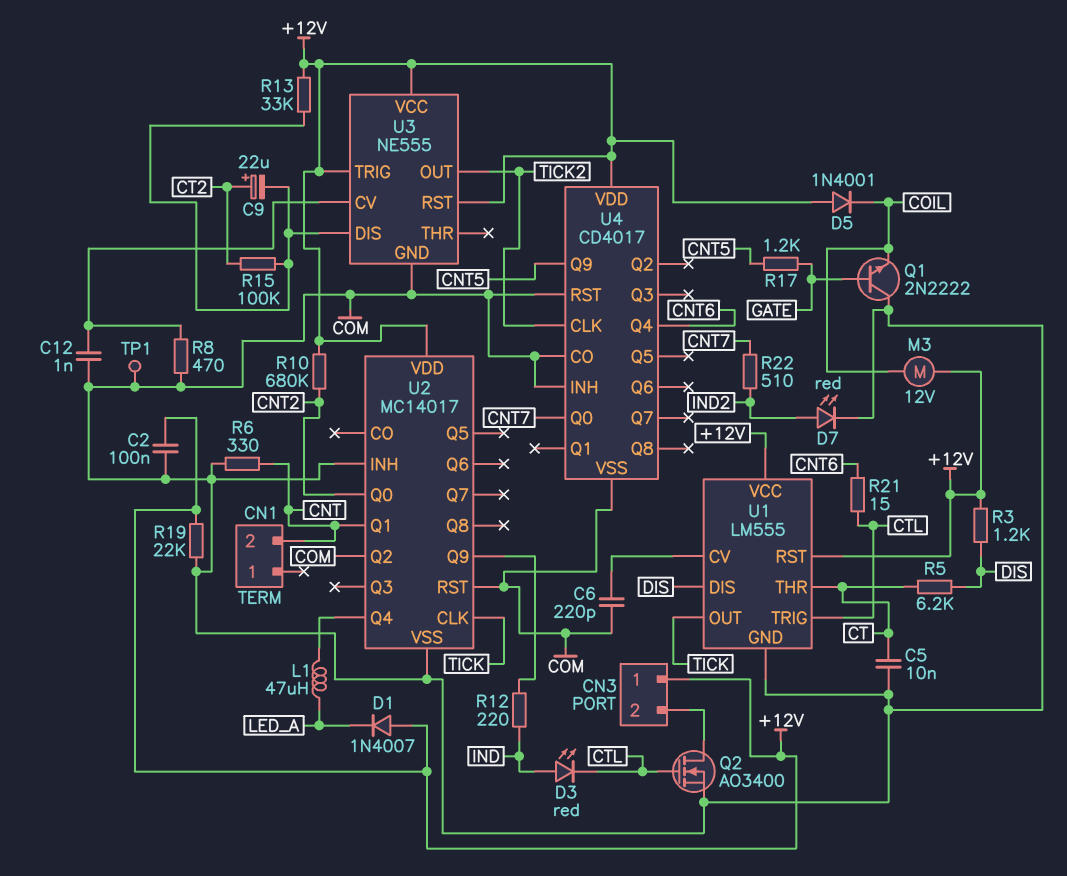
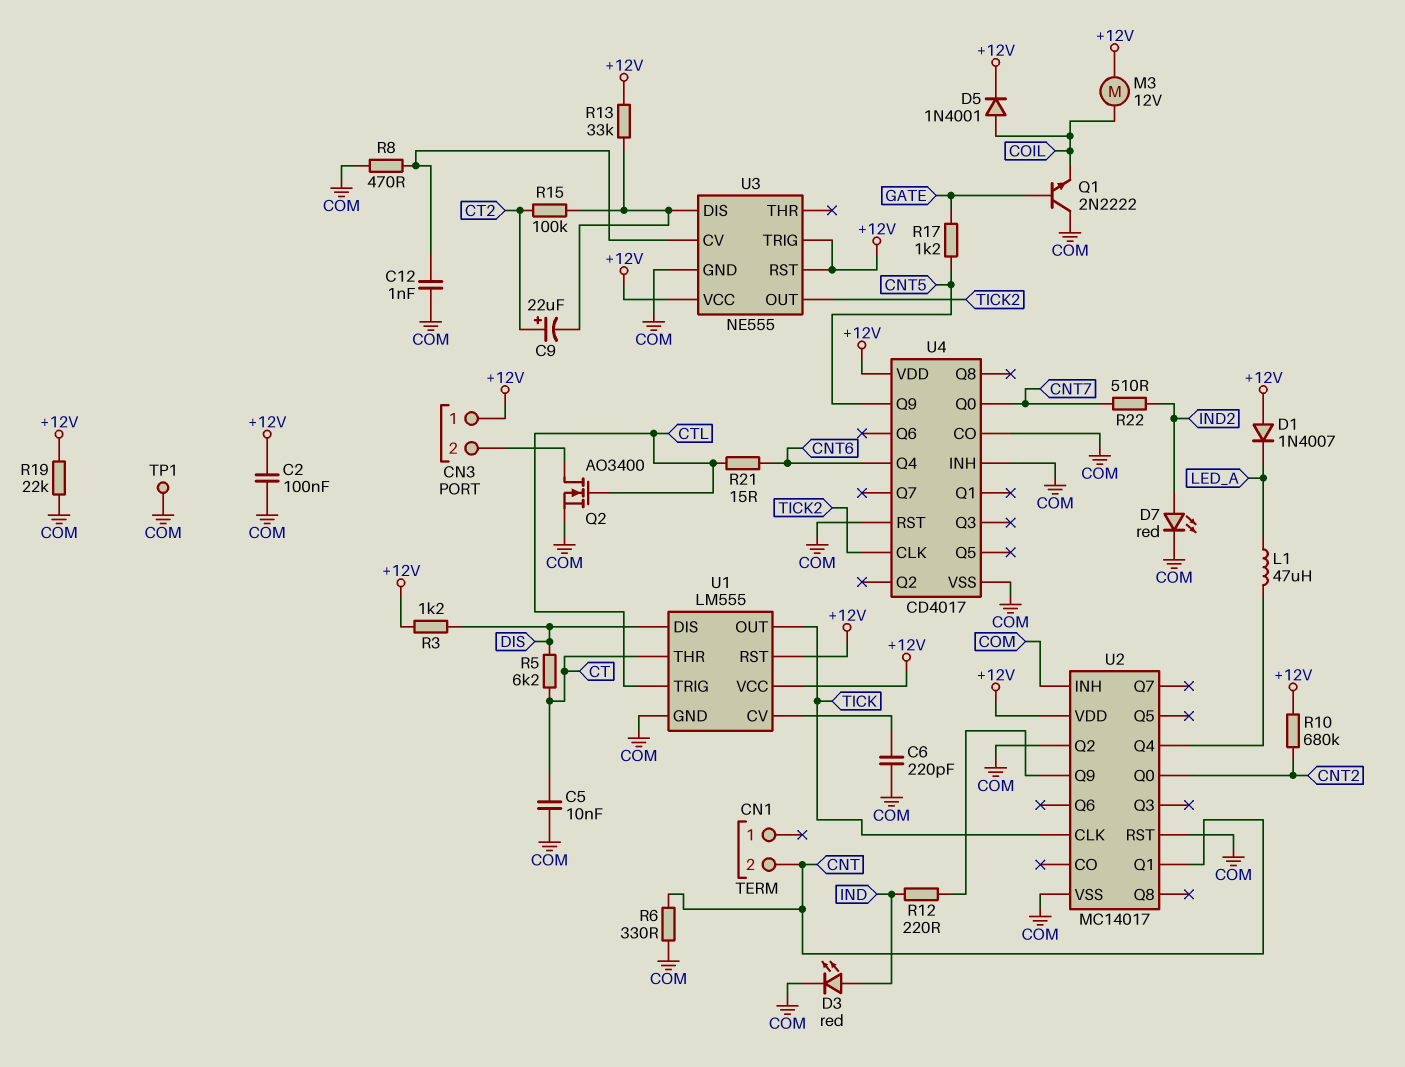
D3: LED red (A IND, K CTL) -> LED red (A IND, K COM)
D5: diode 1N4001 (A +12V, K COIL) -> diode 1N4001 (A COIL, K +12V)

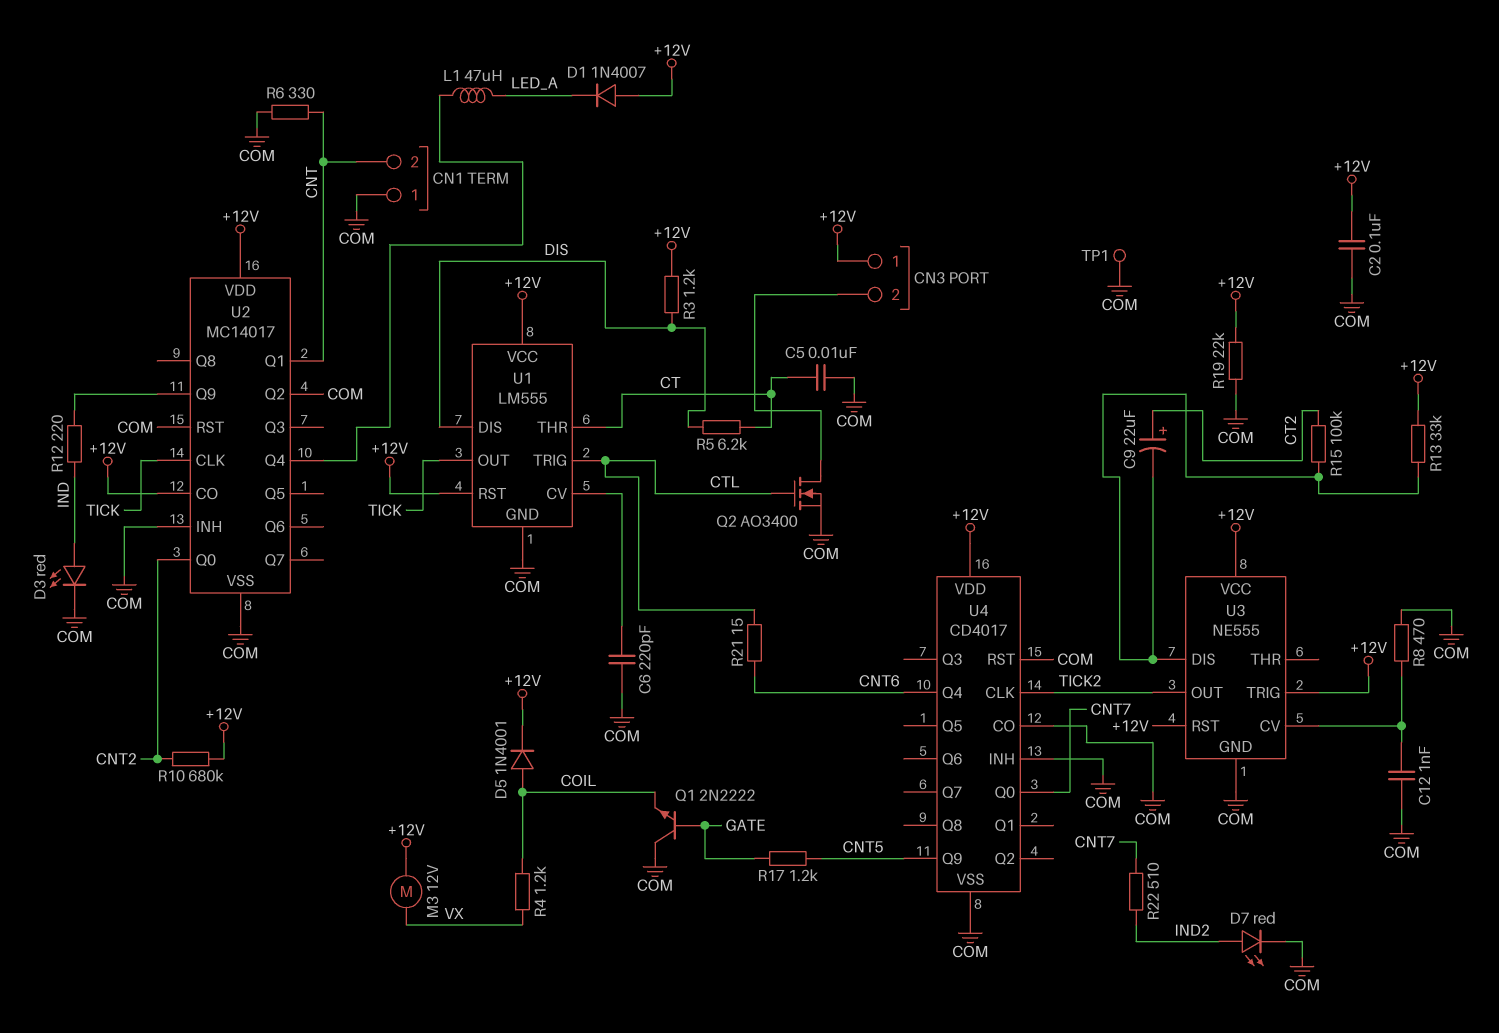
CN1 pin 1: none -> COM
M3: motor 12V (+12V, COIL) -> motor 12V (+12V, VX)
R4: none -> 1.2k (COIL, VX)
U2 pin CO: none -> +12V

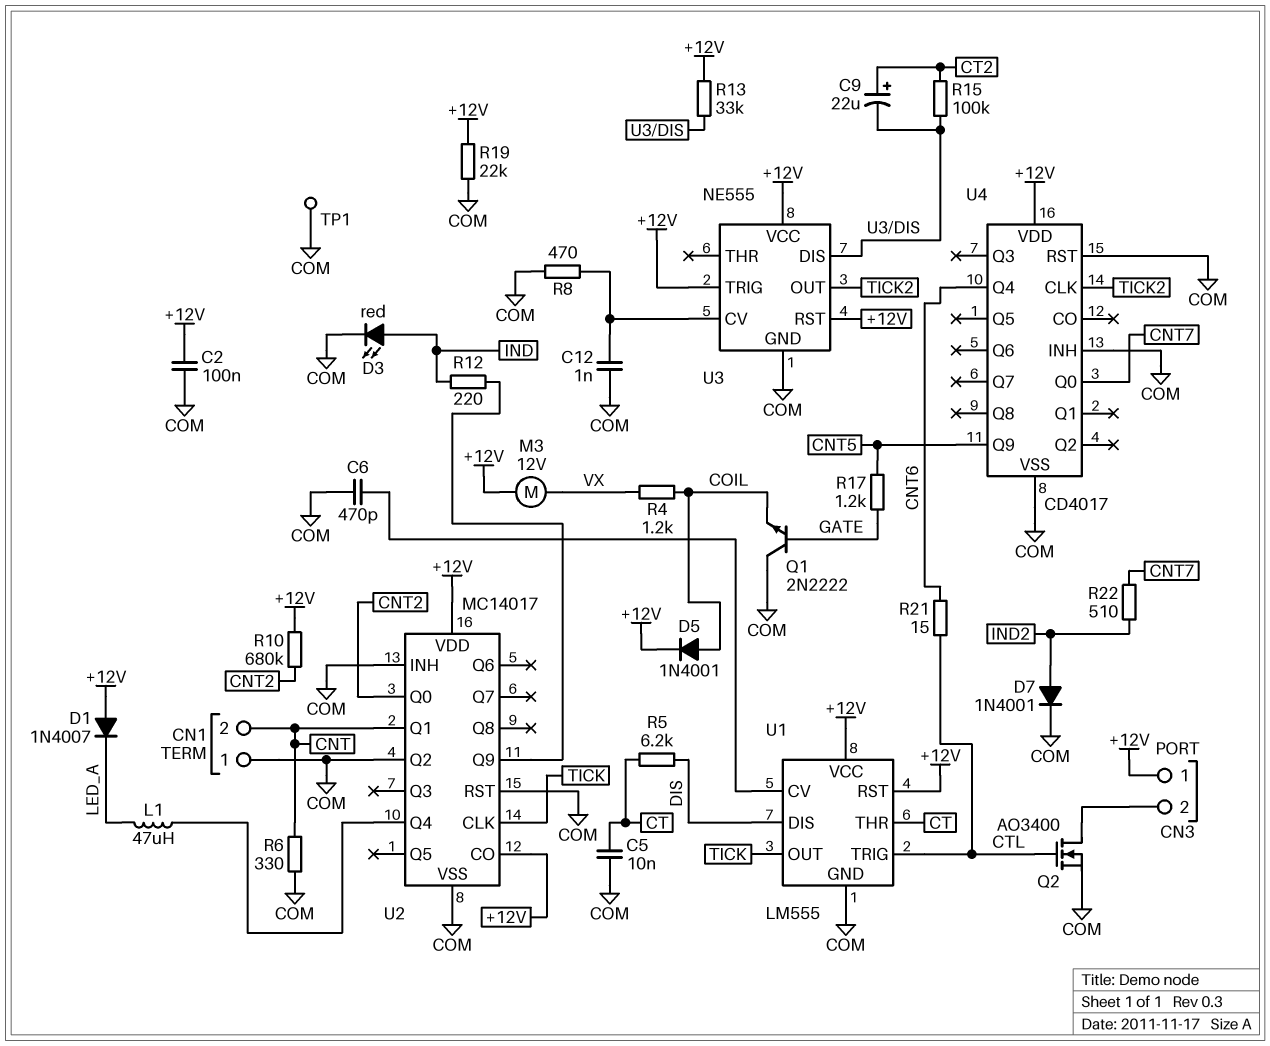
C6: 220pF (COM, U1/CV) -> 470pF (COM, U1/CV)
D7: LED red (A IND2, K COM) -> diode 1N4001 (A IND2, K COM)
R3: 1.2k (+12V, DIS) -> none
U4 pin CO: COM -> none

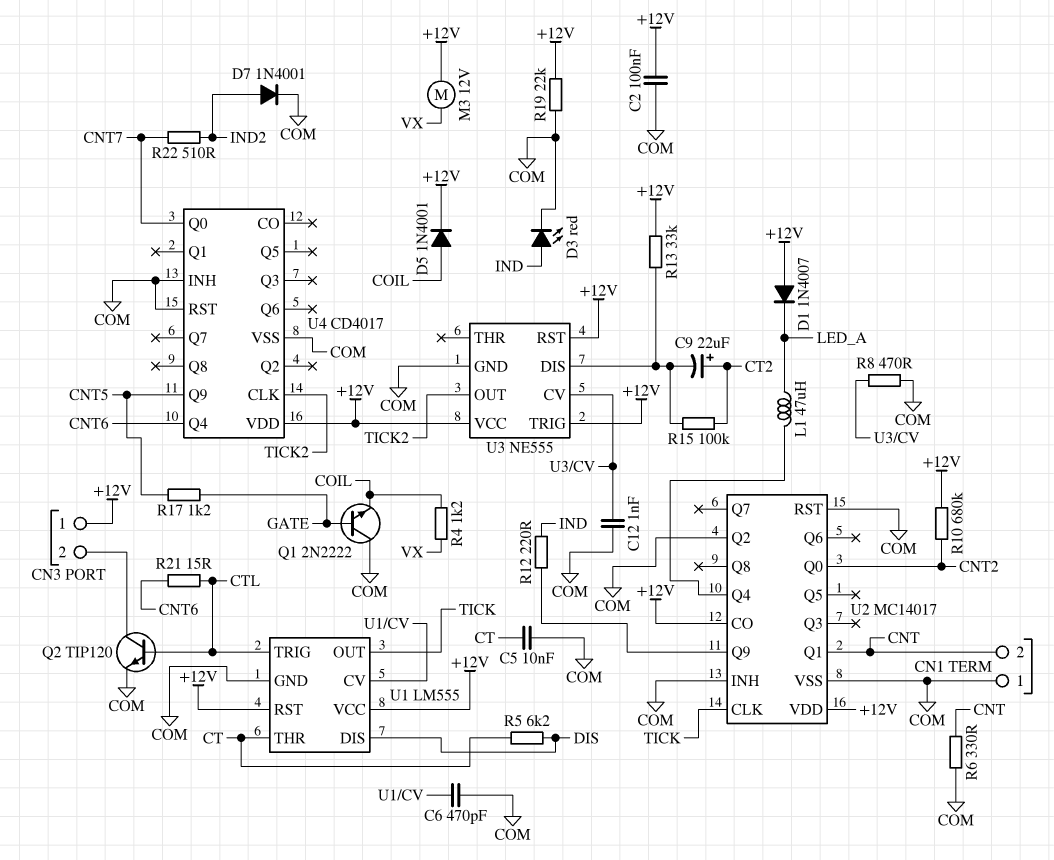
Q2: NMOS AO3400 (G CTL, D CN3/2, S COM) -> NPN TIP120 (B CTL, C CN3/2, E COM)
TP1: test point (COM) -> none

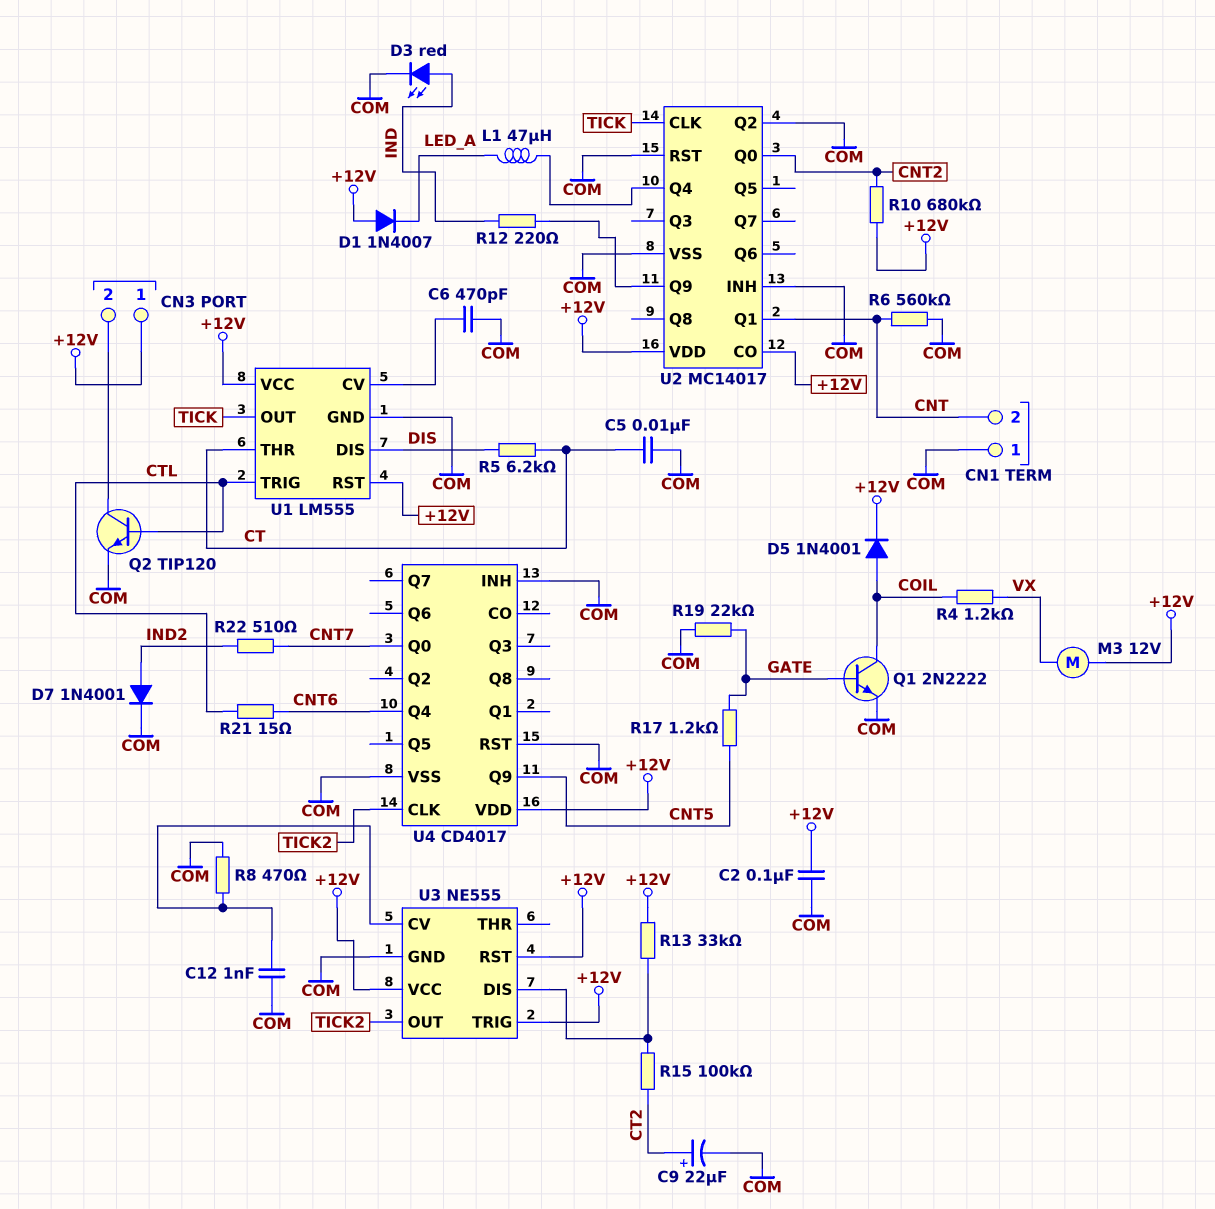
C9: 22uF (plus CT2, minus U3/DIS) -> 22uF (plus CT2, minus COM)
Q1: NPN 2N2222 (B GATE, C COM, E COIL) -> NPN 2N2222 (B GATE, C COIL, E COM)
R6: 330 (CNT, COM) -> 560k (CNT, COM)
R19: 22k (+12V, COM) -> 22k (COM, GATE)

